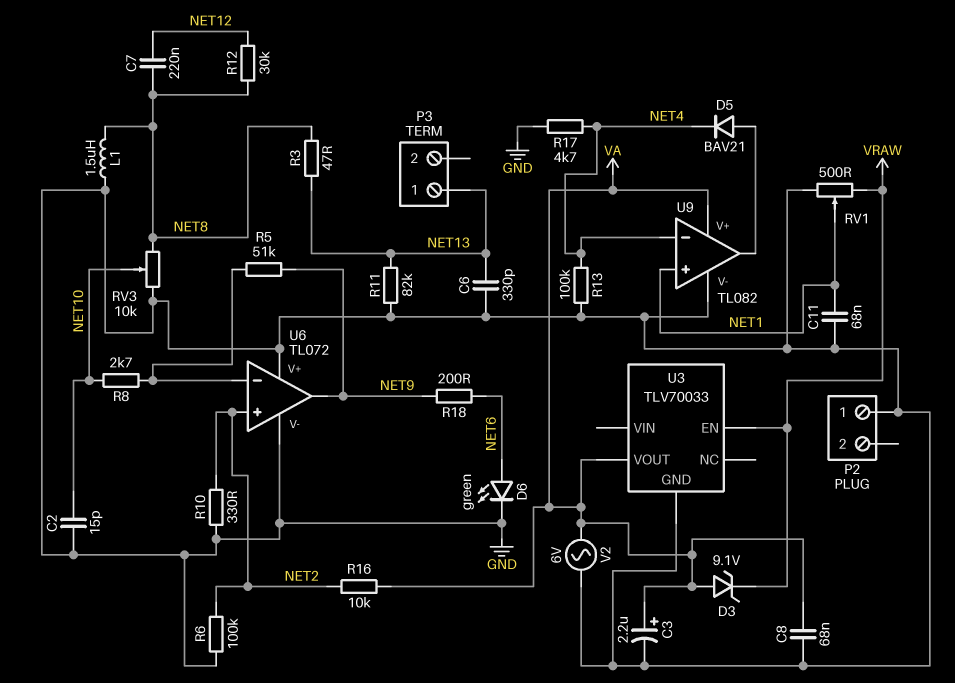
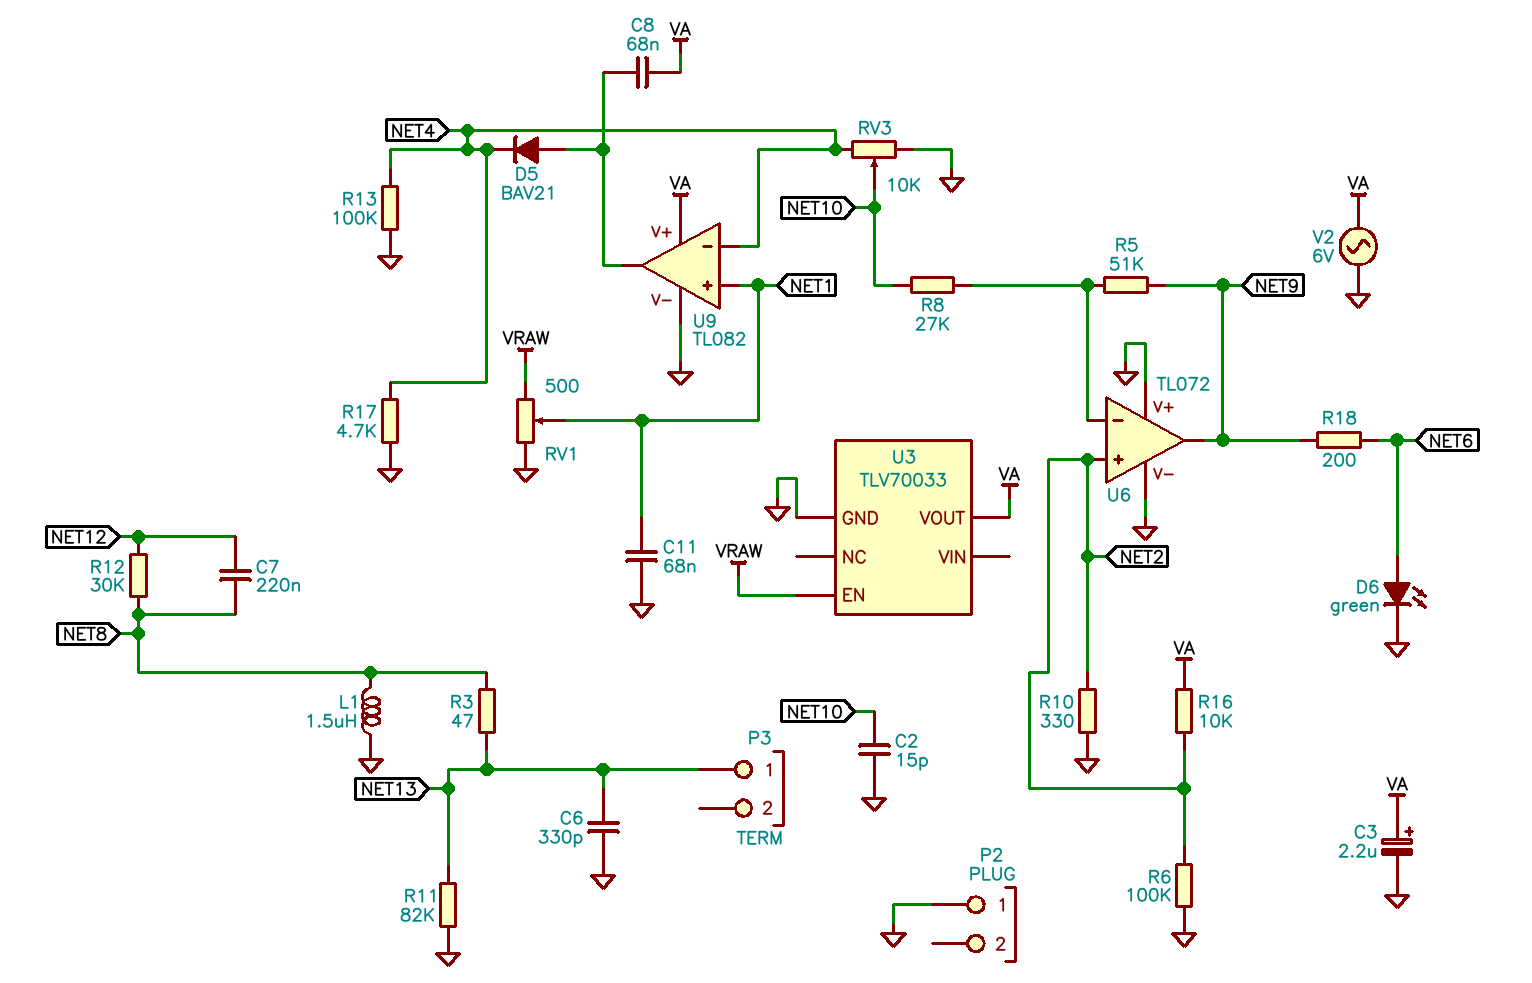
C8: 68nF (GND, VA) -> 68nF (U9/out, VA)
D3: zener 9.1V (A VA, K VRAW) -> none
R8: 2.7k (NET10, U6/in-) -> 27k (NET10, U6/in-)
RV3: 10k (GND, NET8, wiper NET10) -> 10k (GND, NET4, wiper NET10)

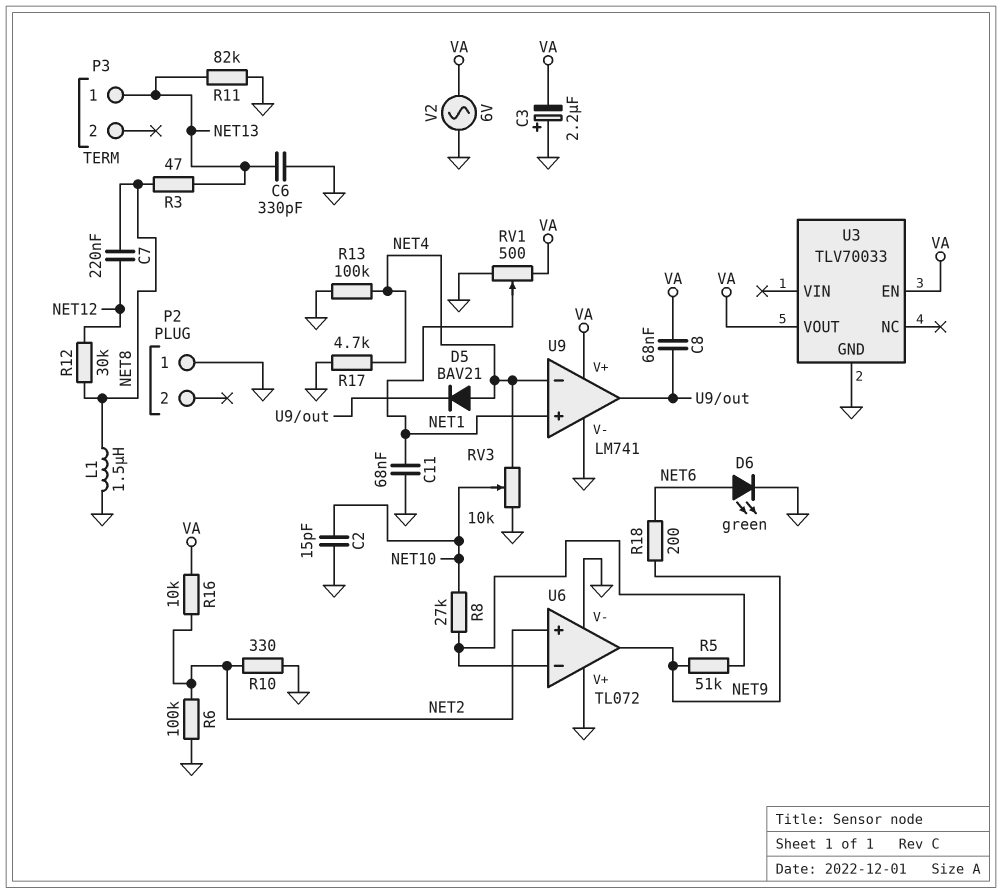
C3: 2.2uF (plus VA, minus GND) -> 2.2uF (plus GND, minus VA)
D5: diode BAV21 (A U9/out, K NET4) -> diode BAV21 (A NET4, K U9/out)
RV1: 500 (GND, VRAW, wiper NET1) -> 500 (GND, VA, wiper NET1)
U3 pin EN: VRAW -> VA
U9: TL082 -> LM741

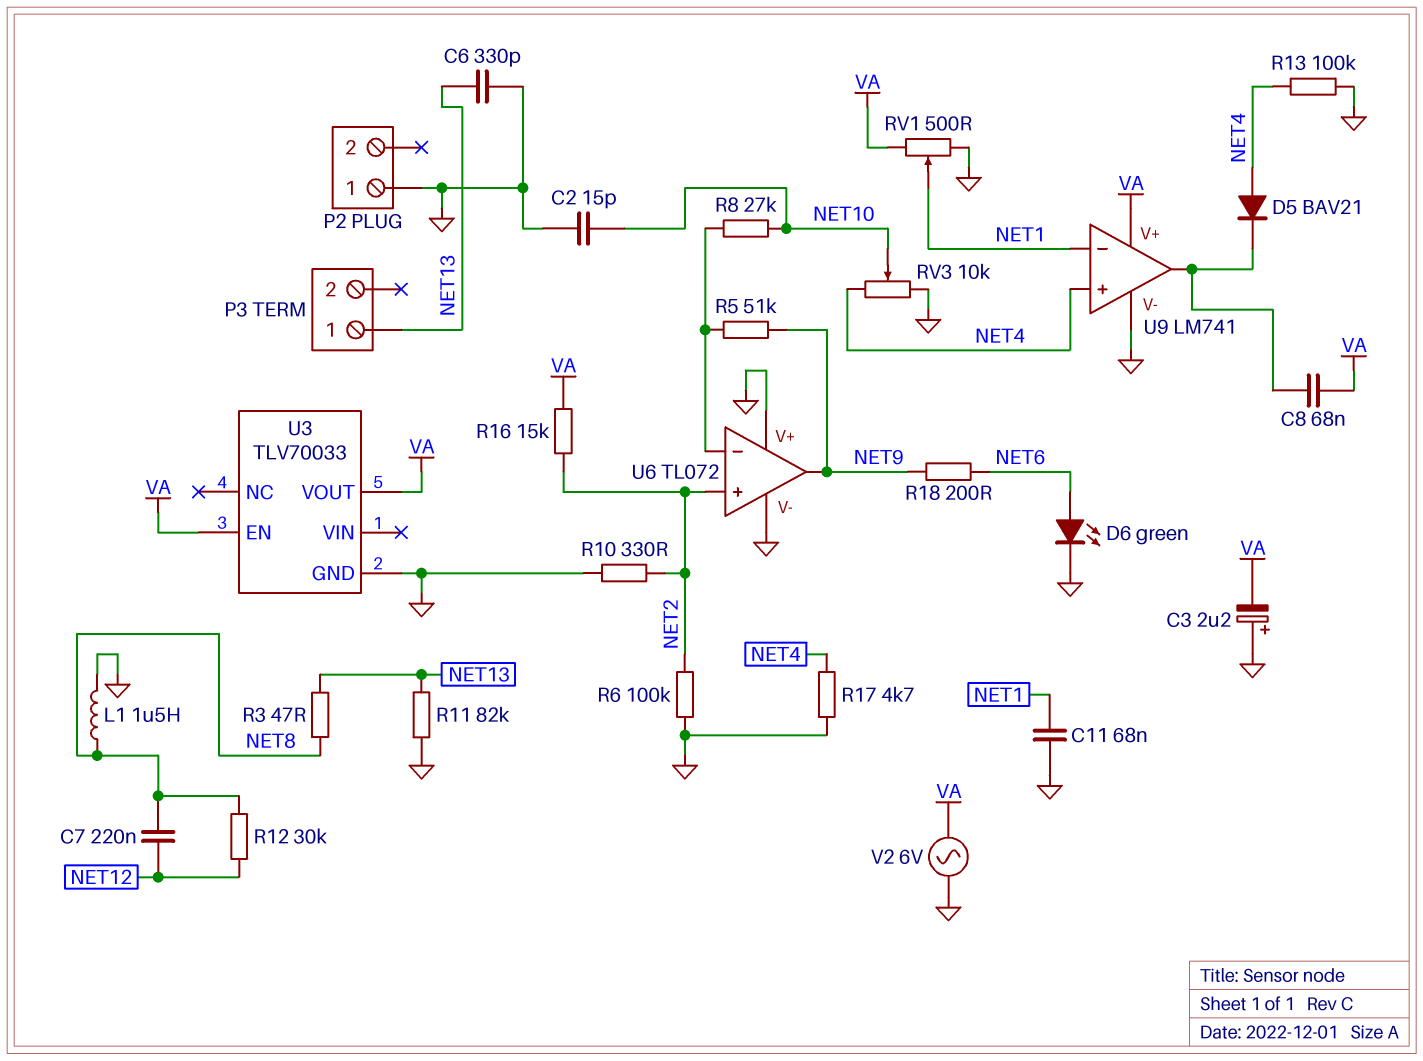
R16: 10k (NET2, VA) -> 15k (NET2, VA)
U9 pin in+: NET1 -> NET4
U9 pin in-: NET4 -> NET1

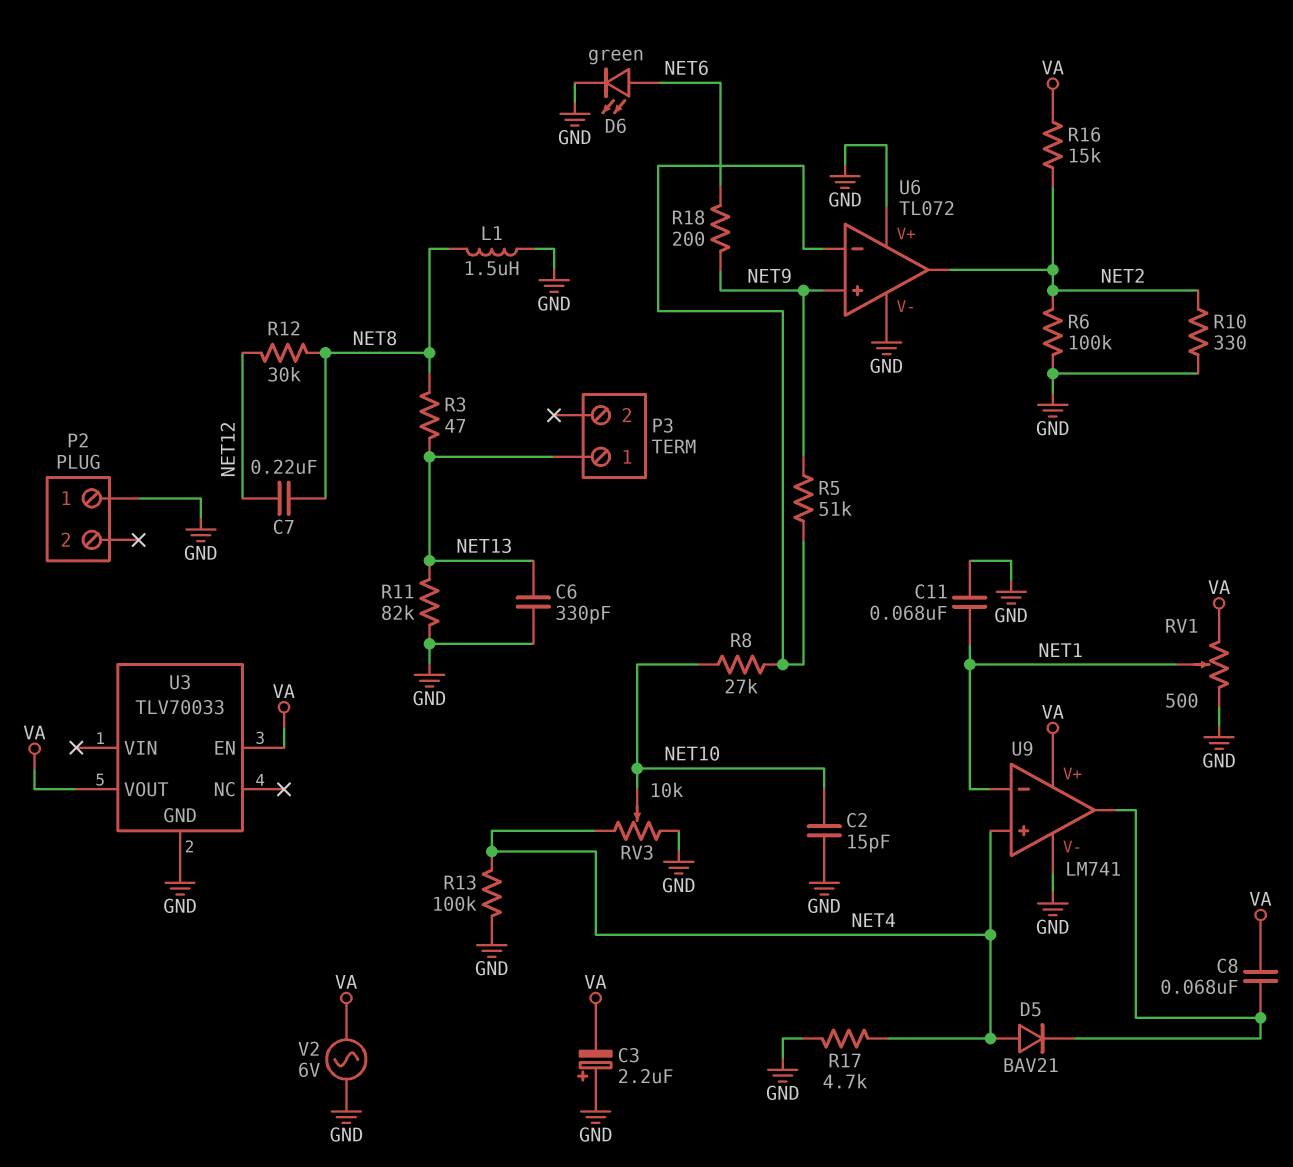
U6 pin in+: NET2 -> NET9
U6 pin out: NET9 -> NET2

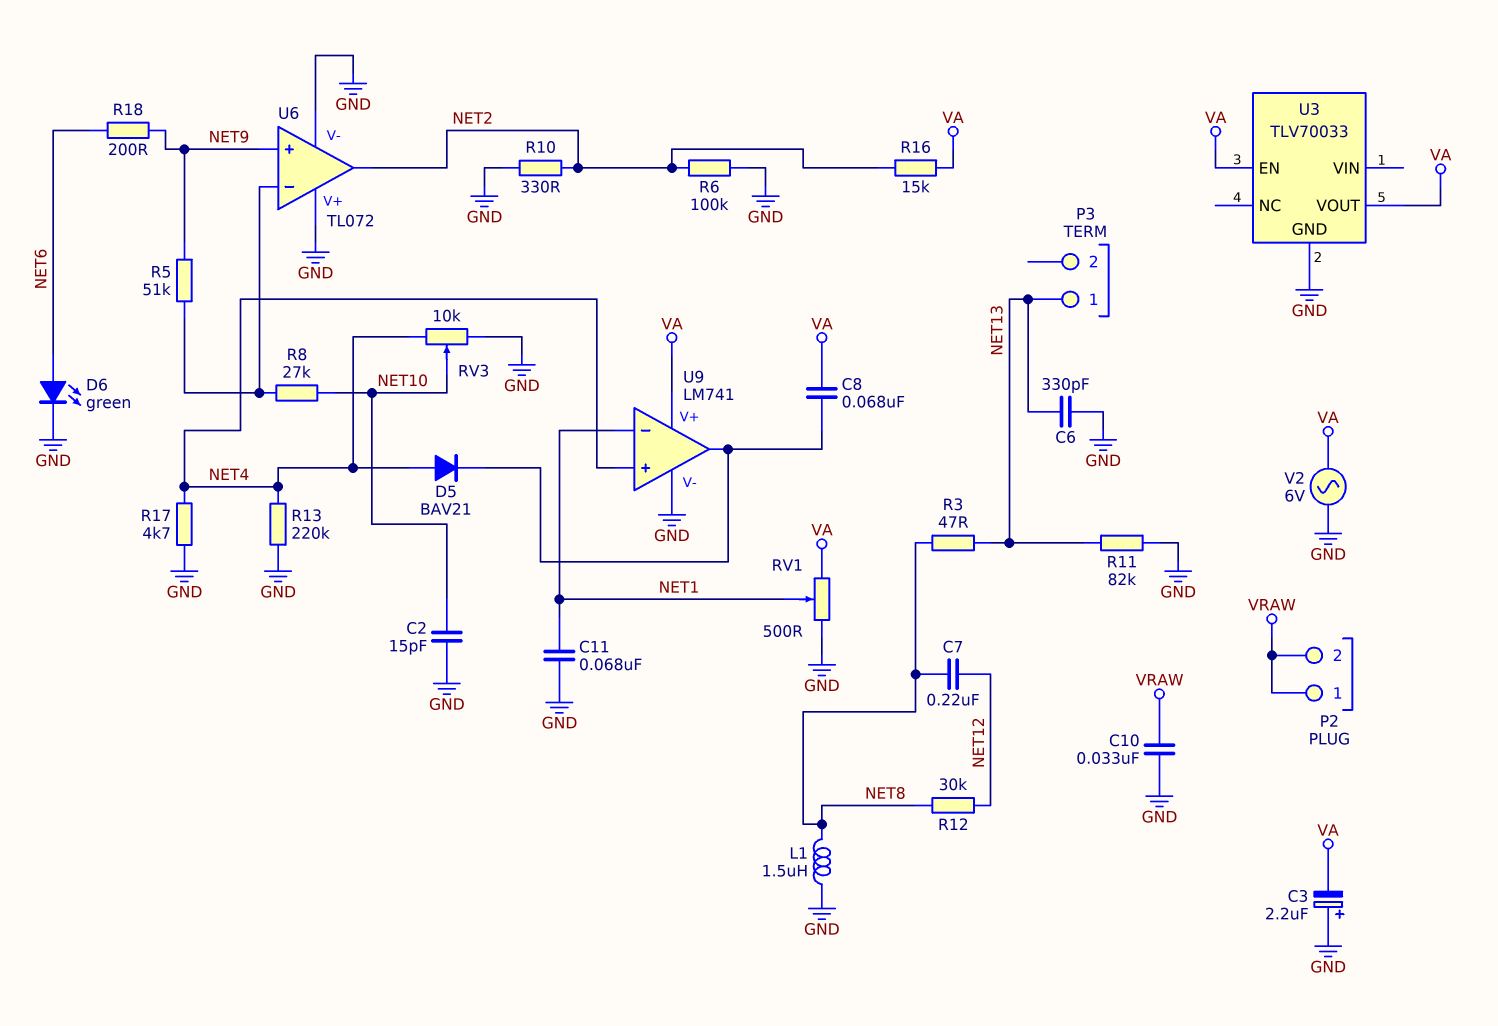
C10: none -> 33nF (GND, VRAW)
P2 pin 1: GND -> VRAW
P2 pin 2: none -> VRAW
R13: 100k (GND, NET4) -> 220k (GND, NET4)

